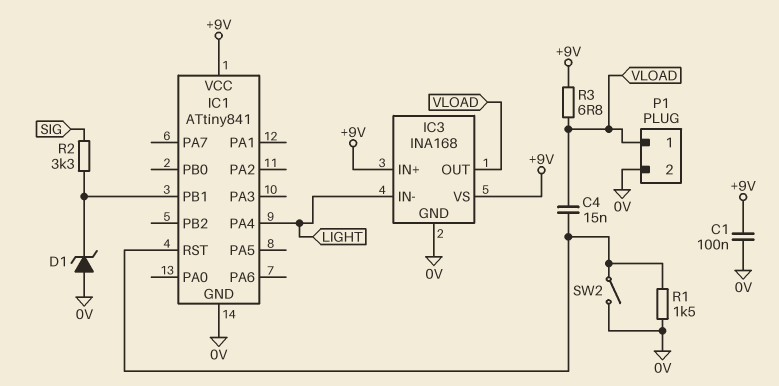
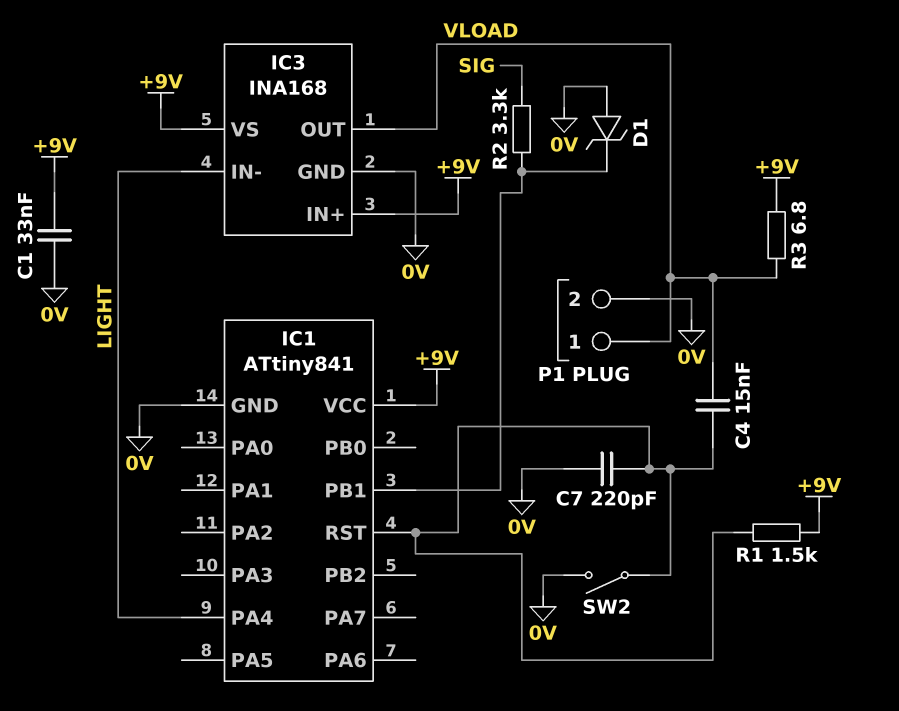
C1: 100nF (+9V, 0V) -> 33nF (+9V, 0V)
C7: none -> 220pF (0V, IC1/RST)
R1: 1.5k (0V, IC1/RST) -> 1.5k (+9V, IC1/RST)

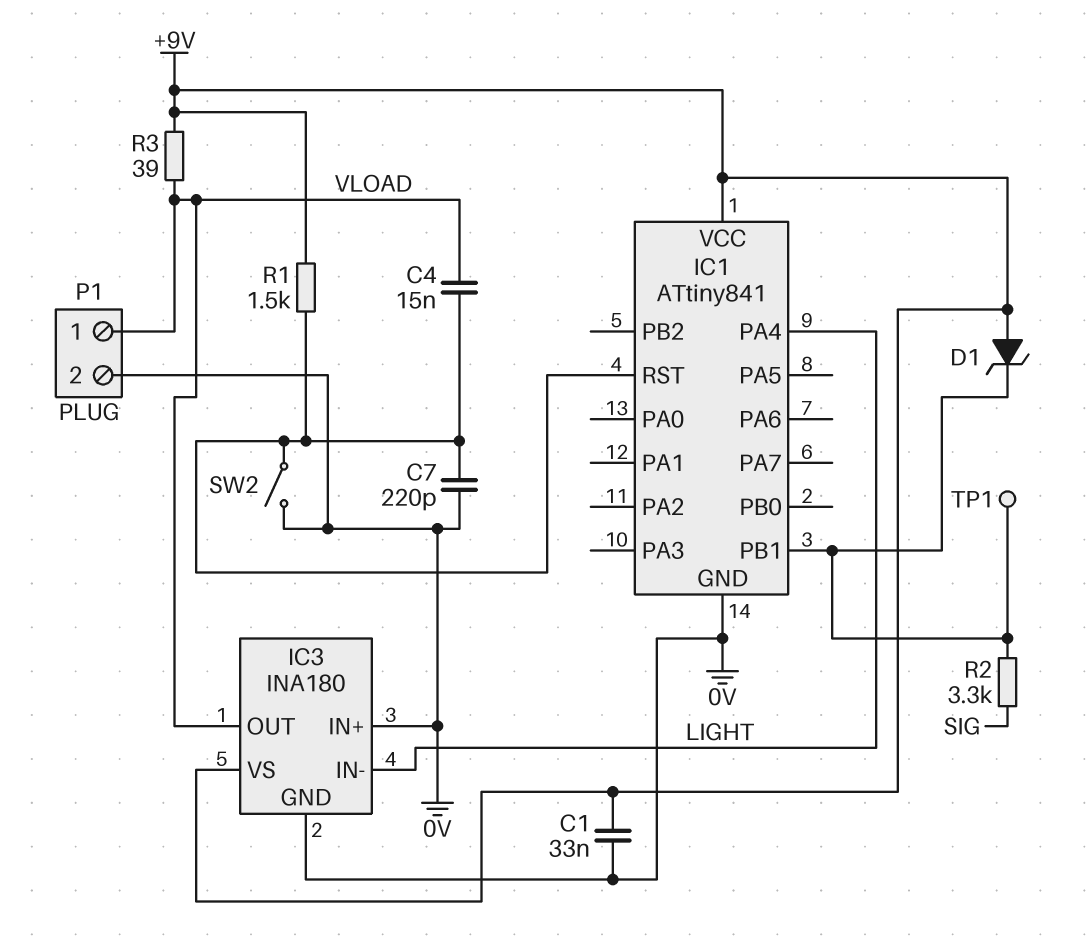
D1: zener (A 0V, K IC1/PB1) -> zener (A +9V, K IC1/PB1)
IC3: INA168 -> INA180
IC3 pin IN+: +9V -> 0V
R3: 6.8 (+9V, VLOAD) -> 39 (+9V, VLOAD)
TP1: none -> test point (IC1/PB1)

